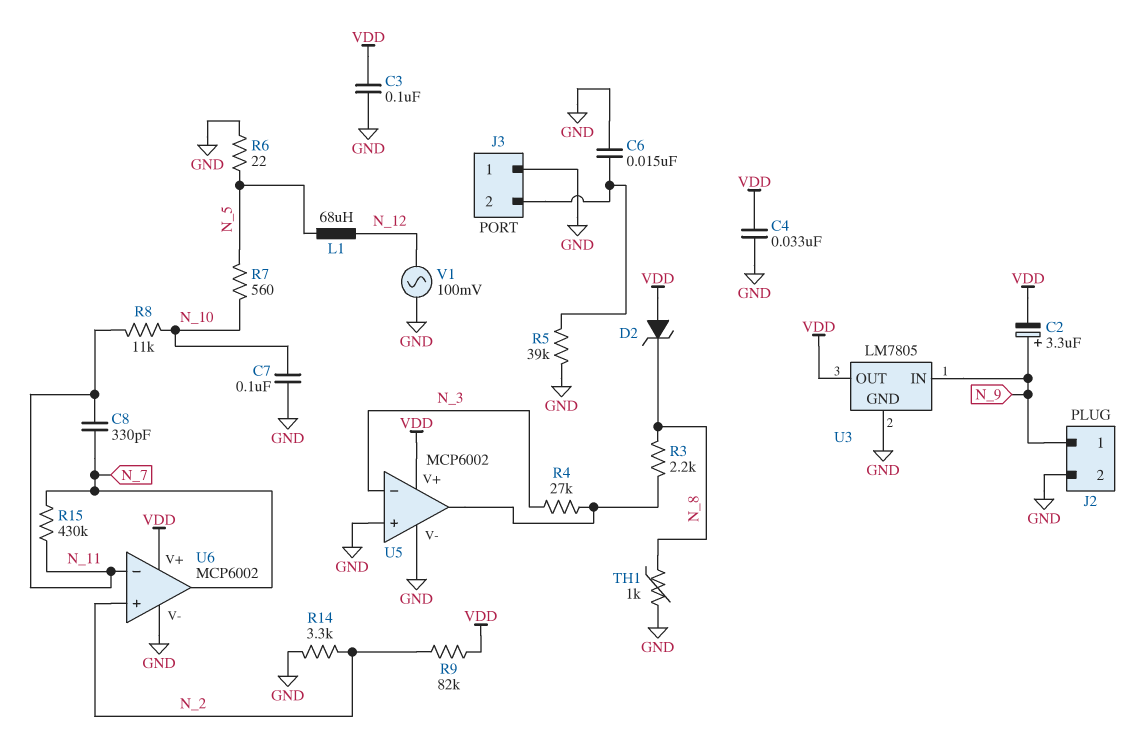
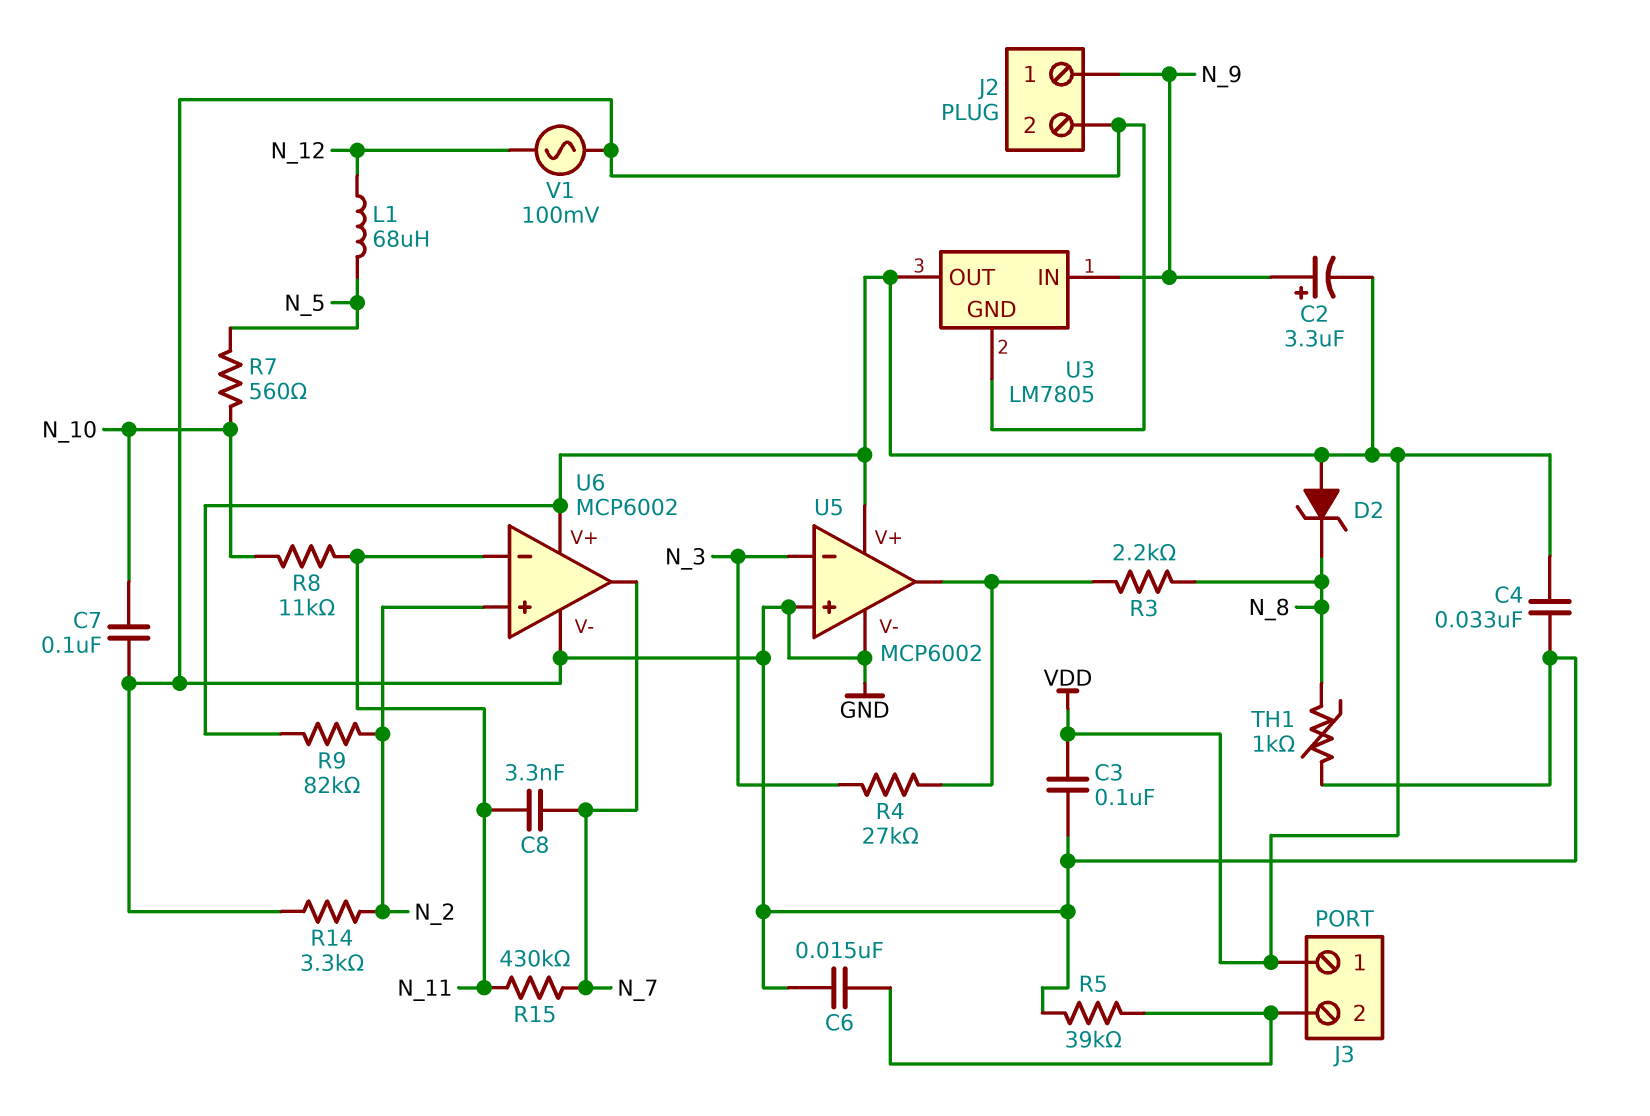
C8: 330pF (N_7, N_11) -> 3.3nF (N_7, N_11)
J3 pin 1: GND -> VDD
R6: 22 (GND, N_5) -> none

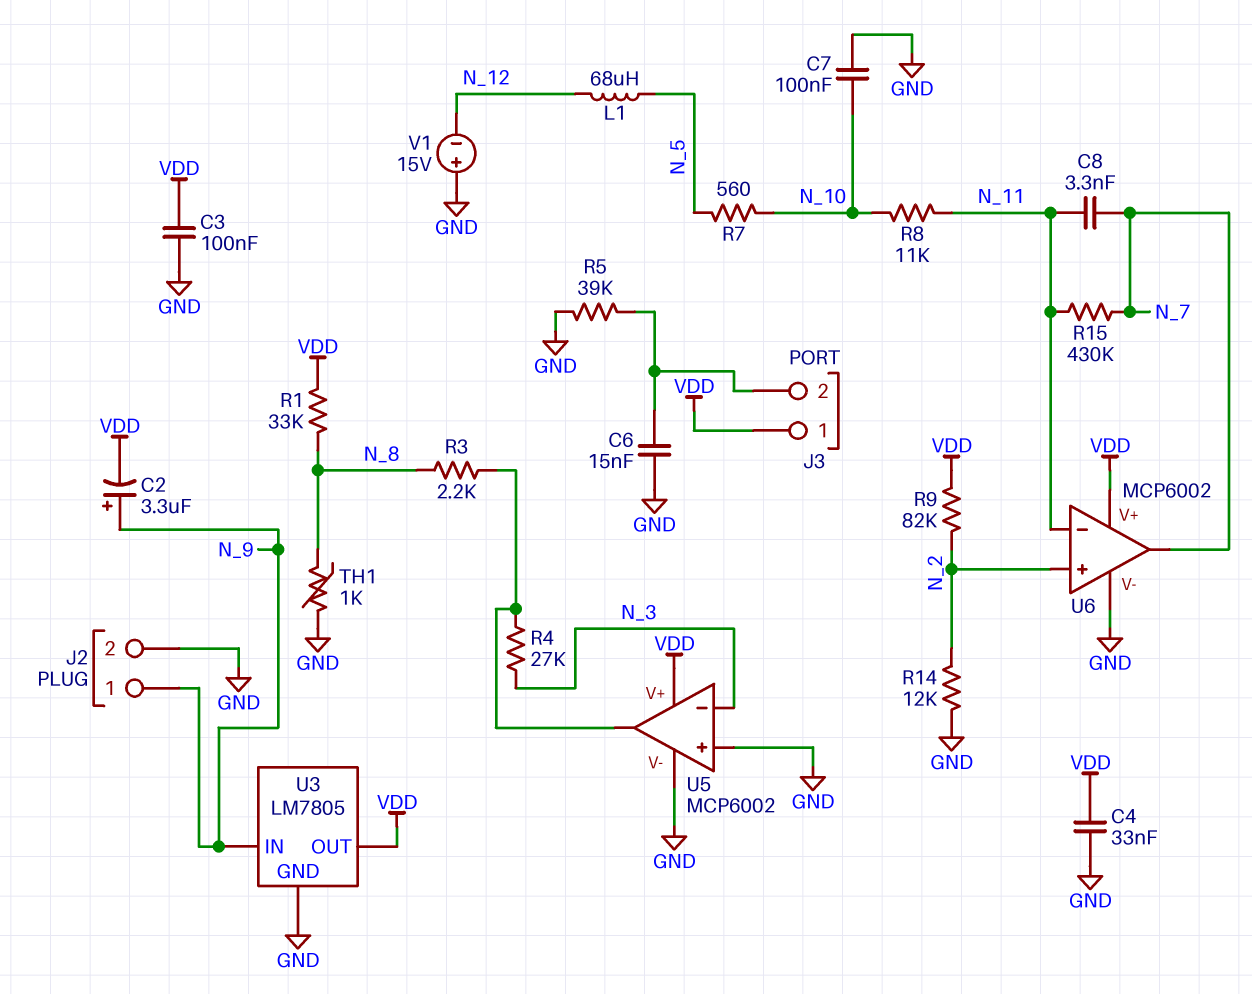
D2: zener (A VDD, K N_8) -> none
R1: none -> 33k (N_8, VDD)
R14: 3.3k (GND, N_2) -> 12k (GND, N_2)
V1: AC 100mV (GND, N_12) -> 15V (plus GND, minus N_12)

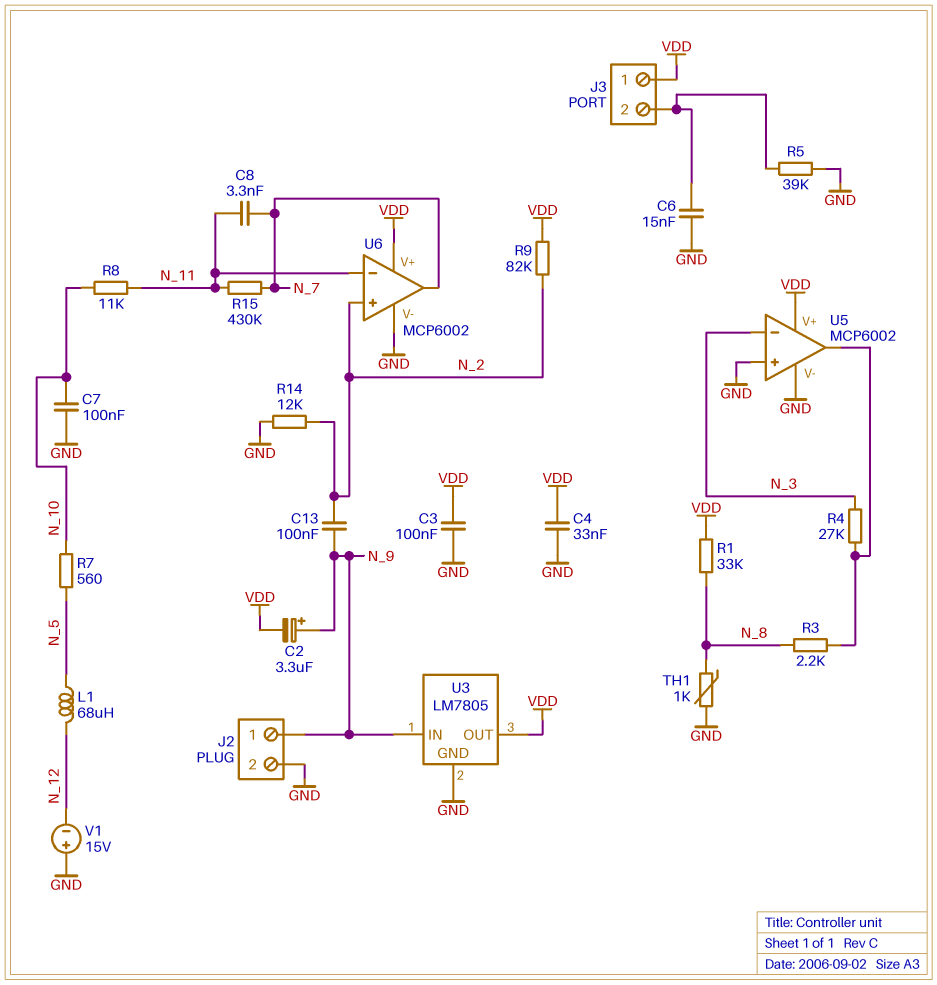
C13: none -> 100nF (N_2, N_9)

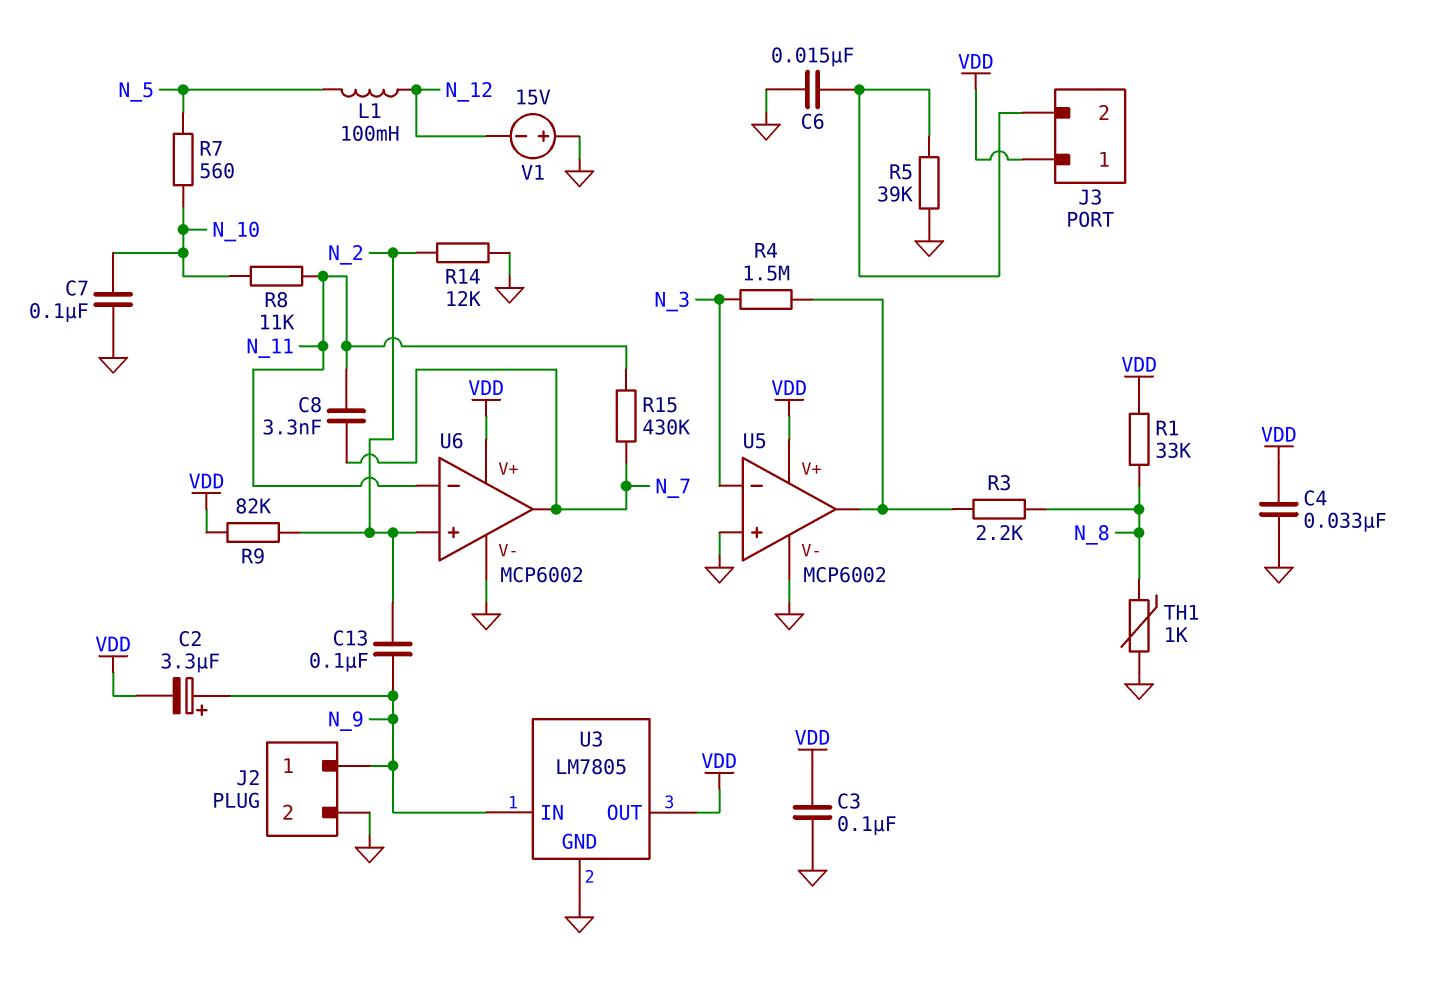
L1: 68uH (N_5, N_12) -> 100mH (N_5, N_12)
R4: 27k (N_3, U5/out) -> 1.5M (N_3, U5/out)

